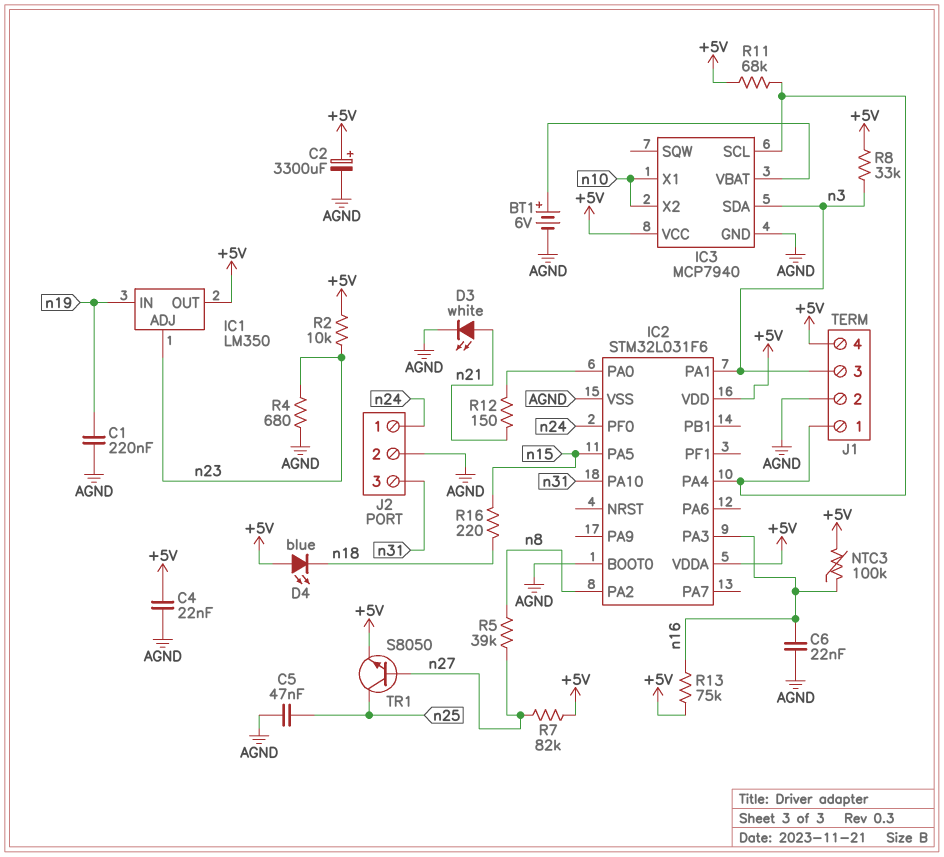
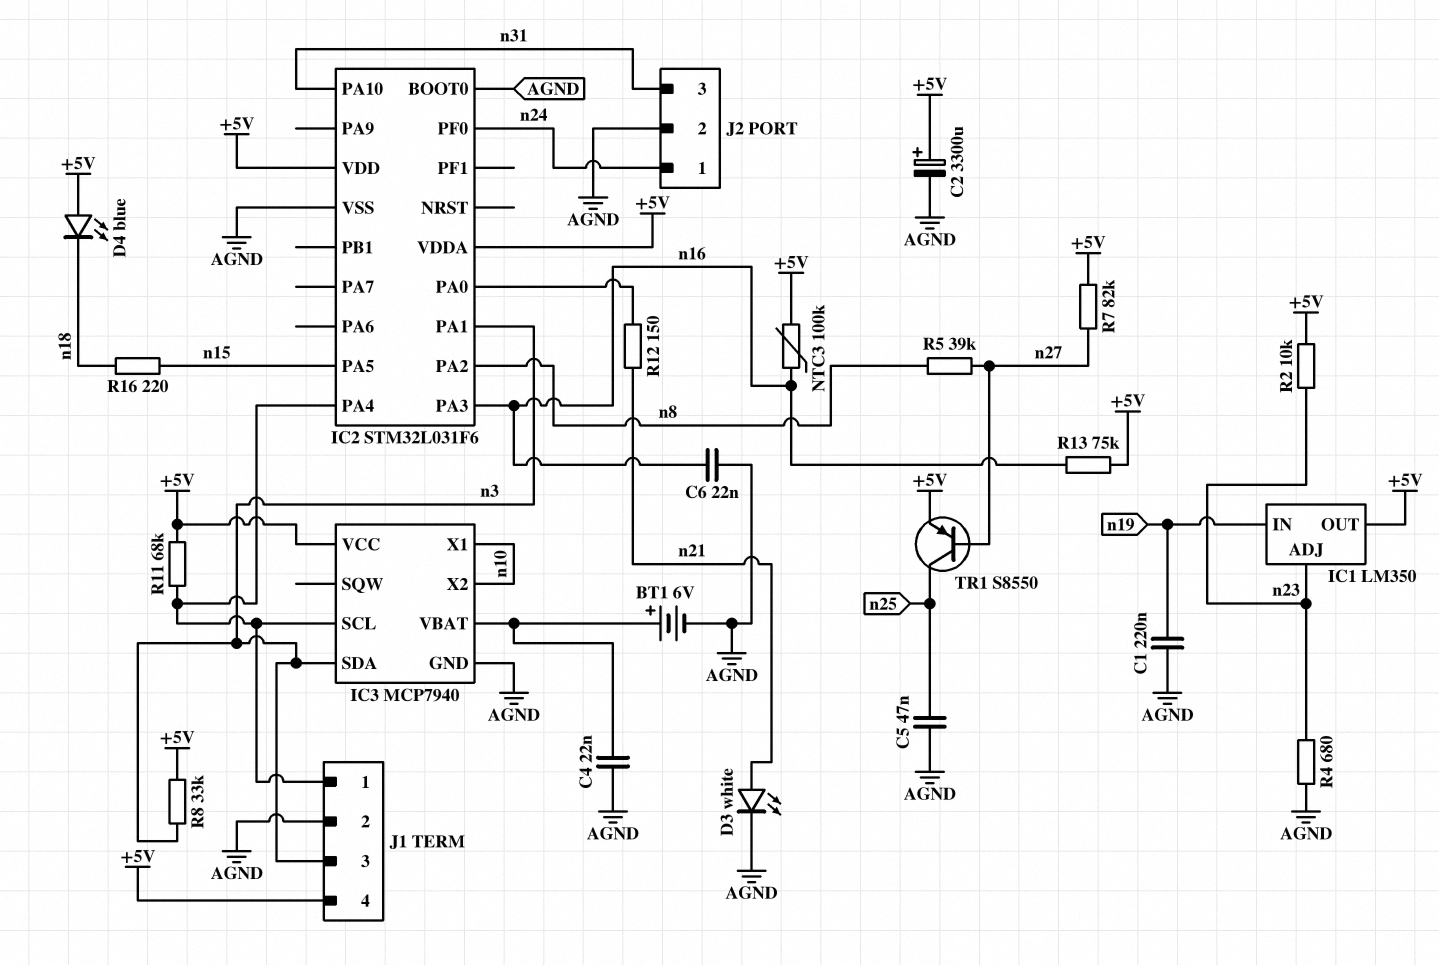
C4: 22nF (+5V, AGND) -> 22nF (AGND, IC3/VBAT)
TR1: NPN S8050 (B n27, C n25, E +5V) -> PNP S8550 (B n27, C n25, E +5V)

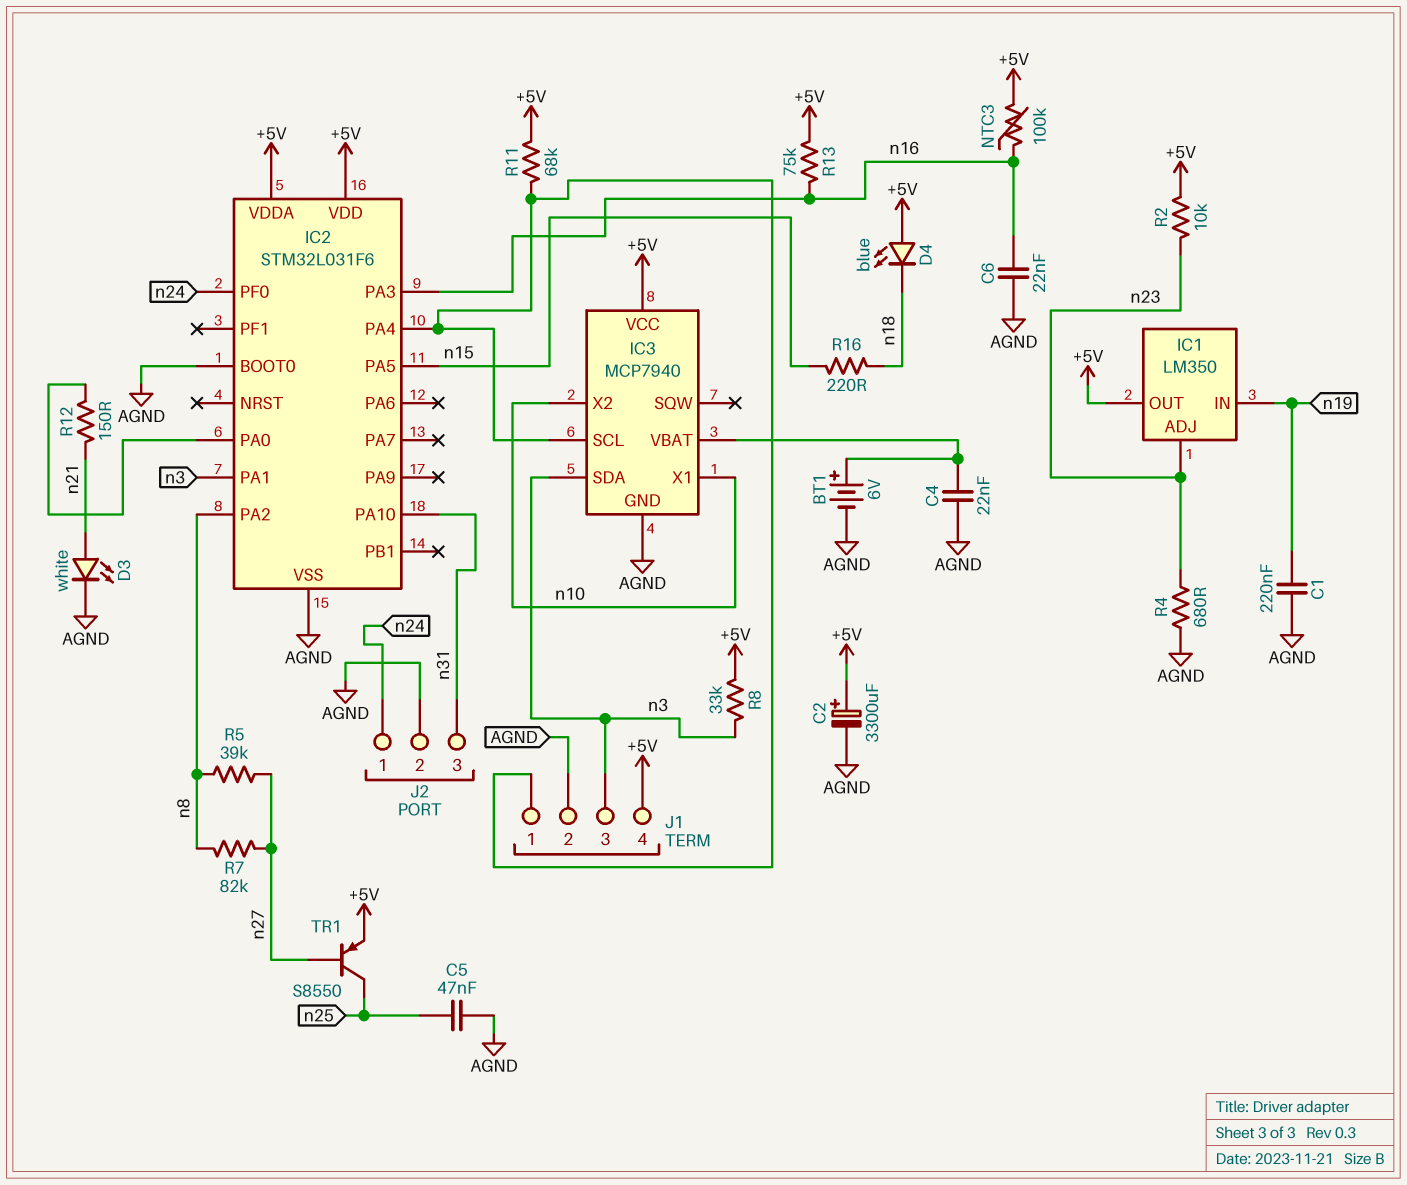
R7: 82k (+5V, n27) -> 82k (n8, n27)

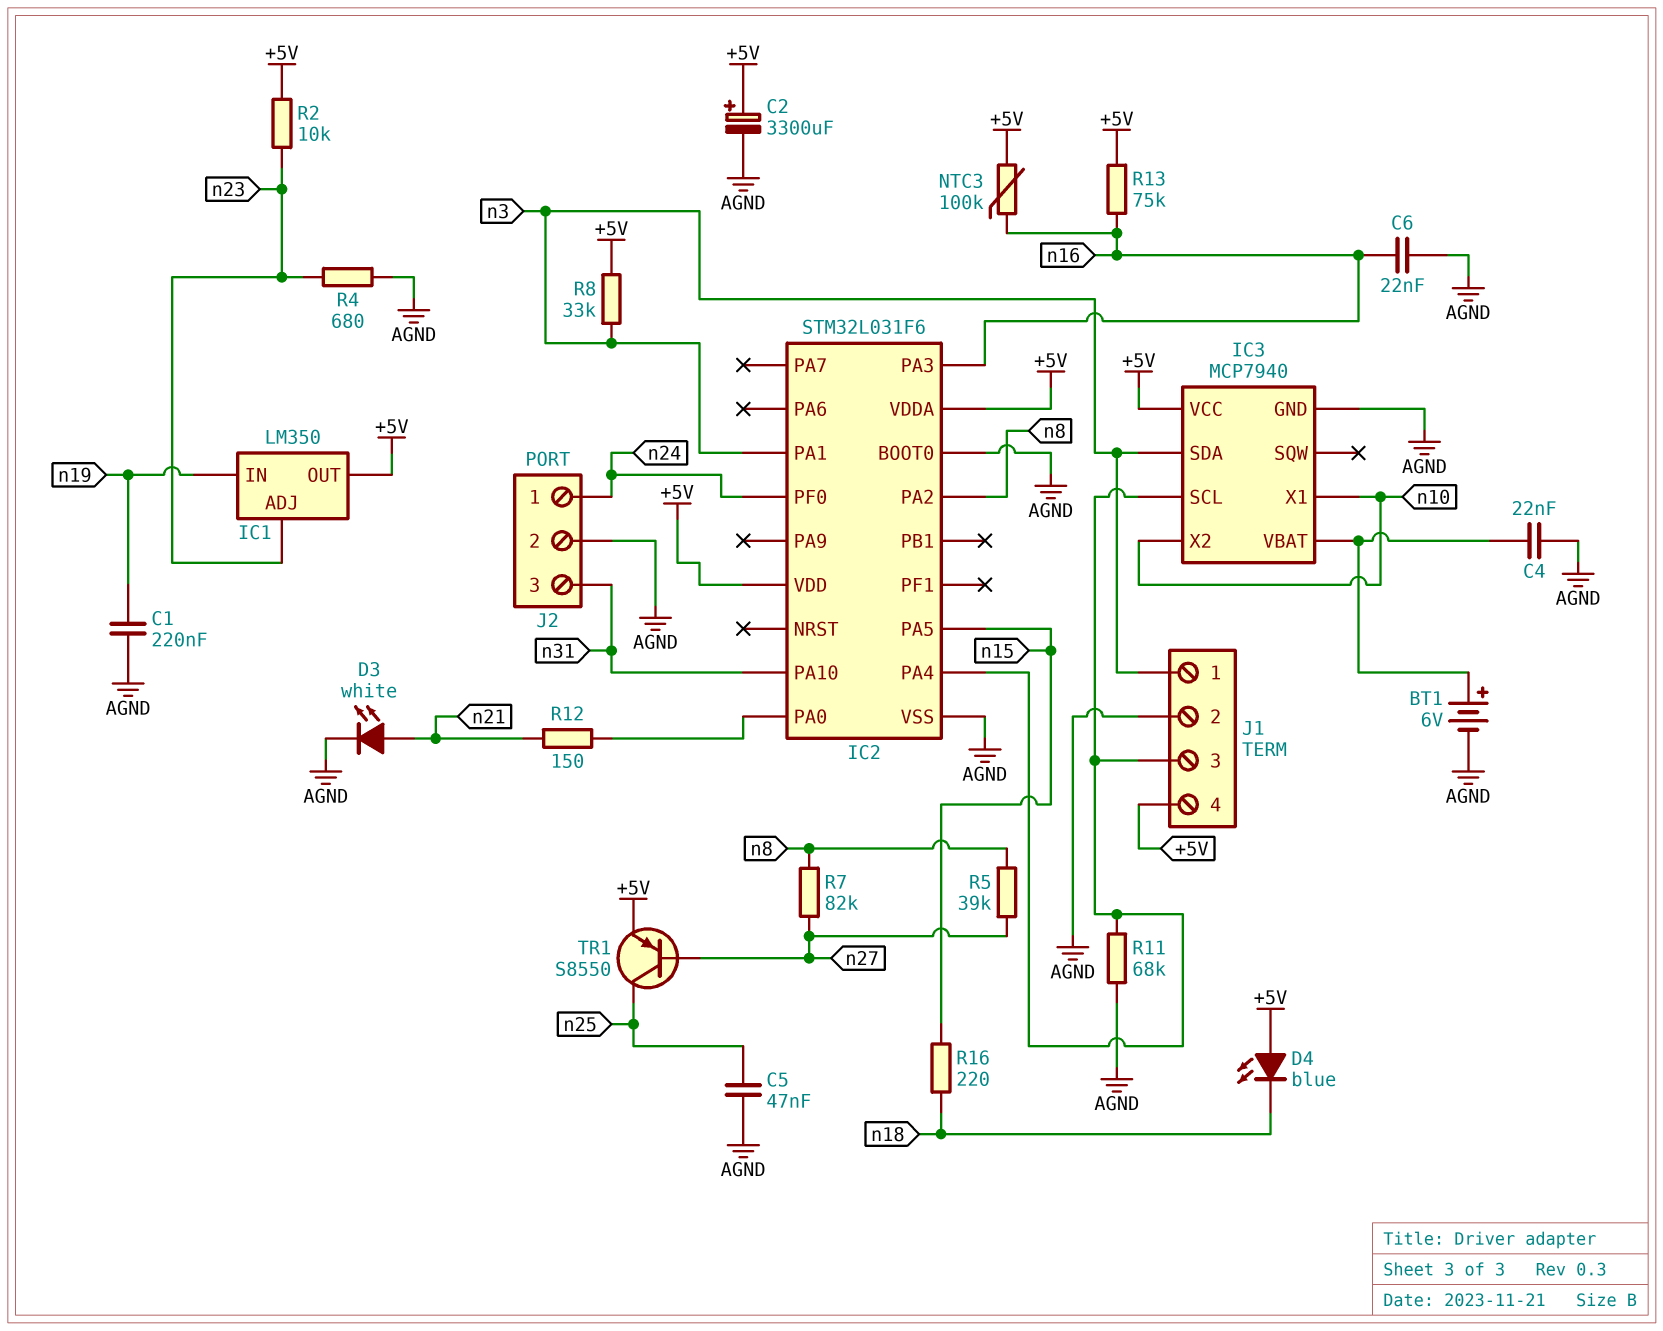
J1 pin 1: IC2/PA4 -> n3
J1 pin 3: n3 -> IC2/PA4
R11: 68k (+5V, IC2/PA4) -> 68k (AGND, IC2/PA4)

